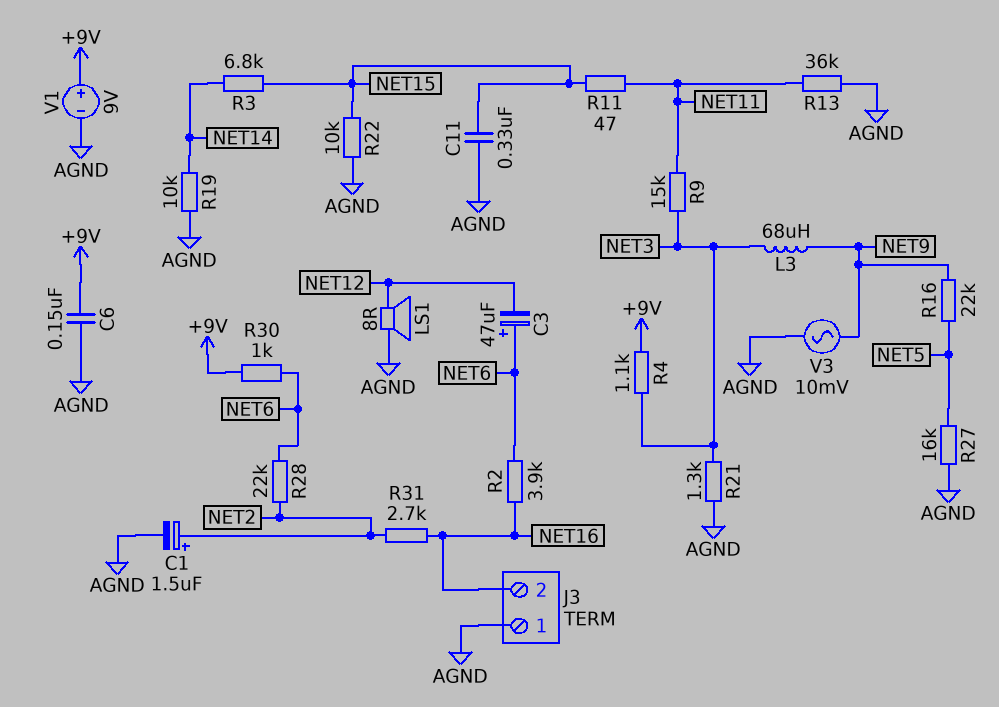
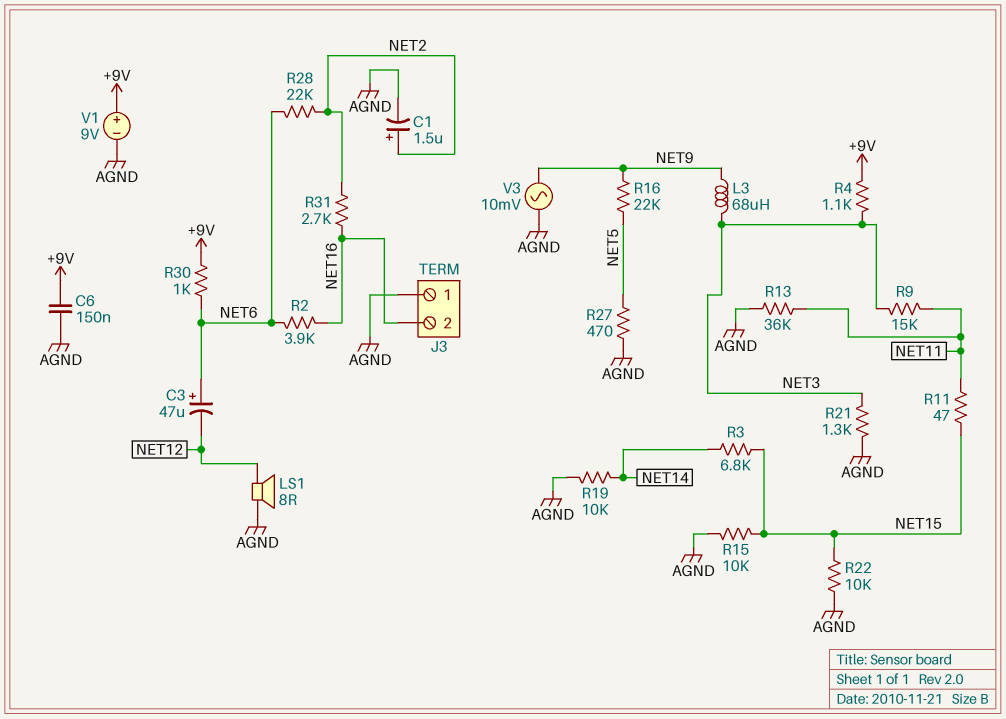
C11: 330nF (AGND, NET15) -> none
R15: none -> 10k (AGND, NET15)
R27: 16k (AGND, NET5) -> 470 (AGND, NET5)

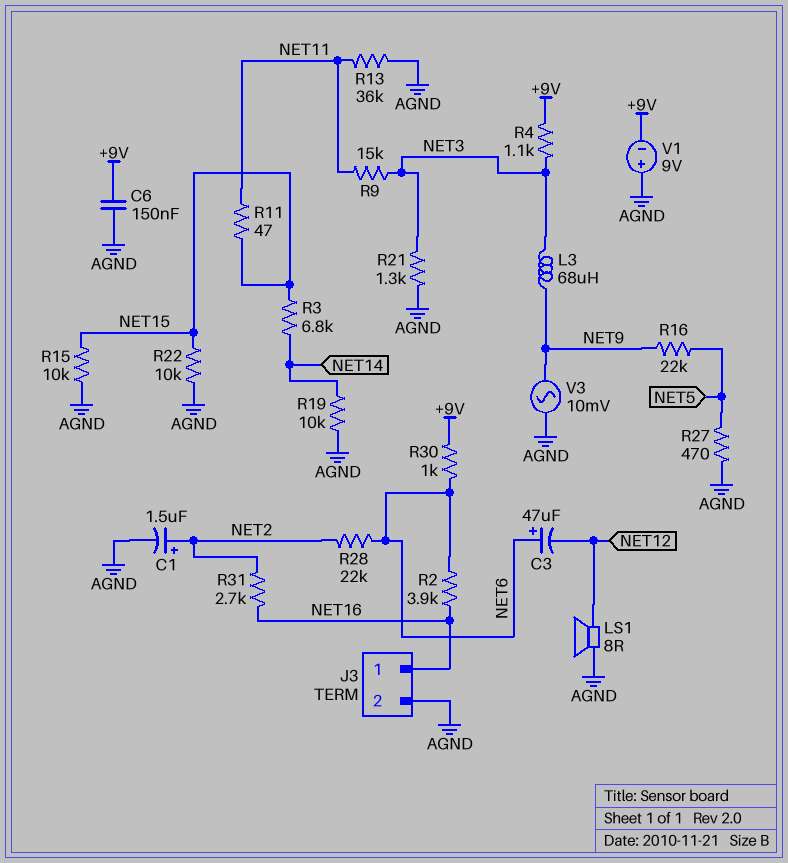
J3 pin 1: AGND -> NET16
J3 pin 2: NET16 -> AGND
V1: 9V (plus +9V, minus AGND) -> 9V (plus AGND, minus +9V)

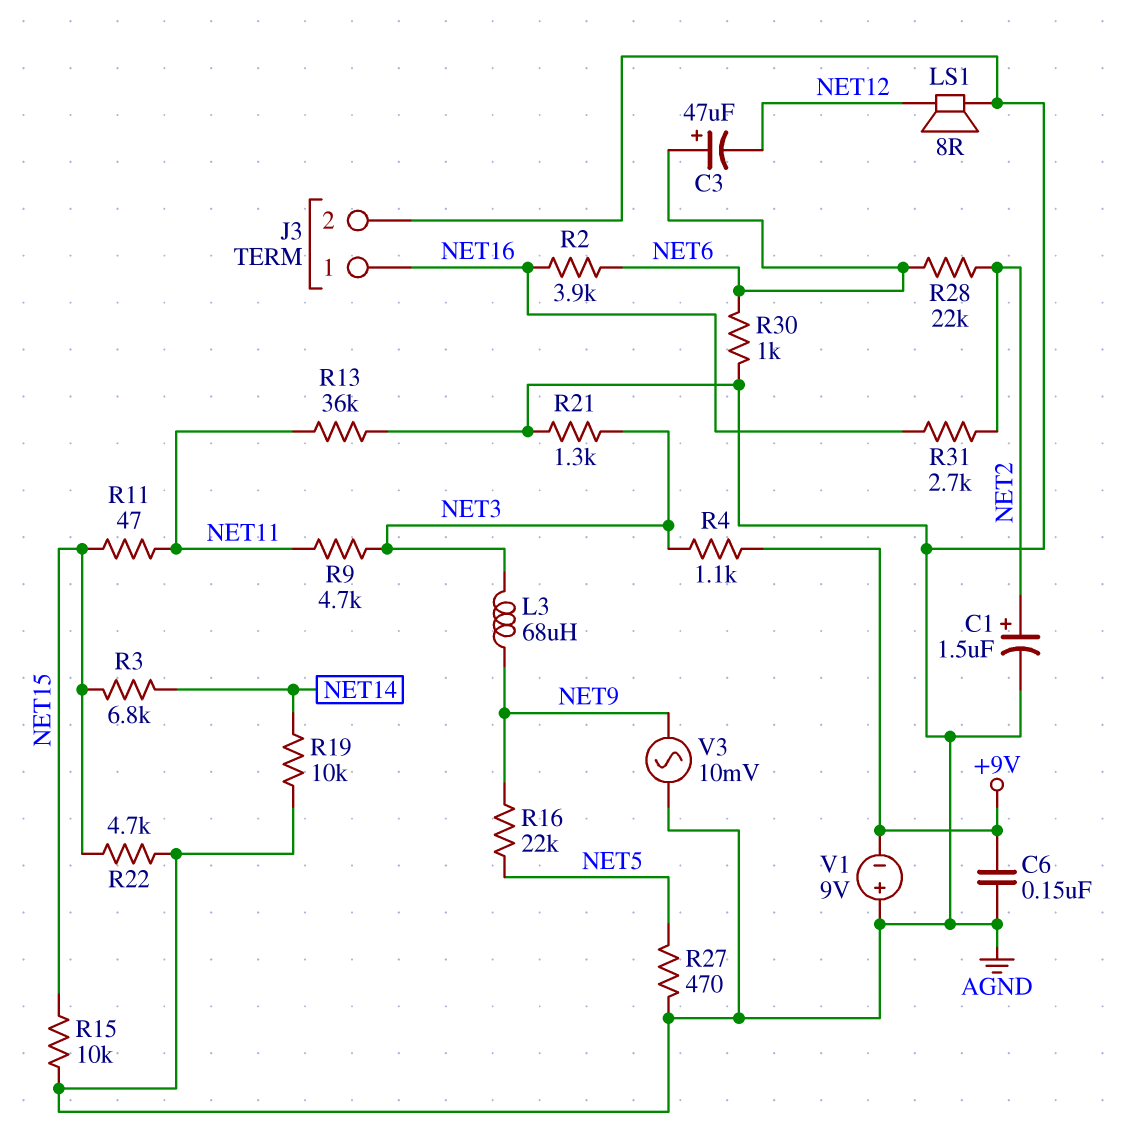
R9: 15k (NET3, NET11) -> 4.7k (NET3, NET11)
R22: 10k (AGND, NET15) -> 4.7k (AGND, NET15)
R30: 1k (+9V, NET6) -> 1k (AGND, NET6)

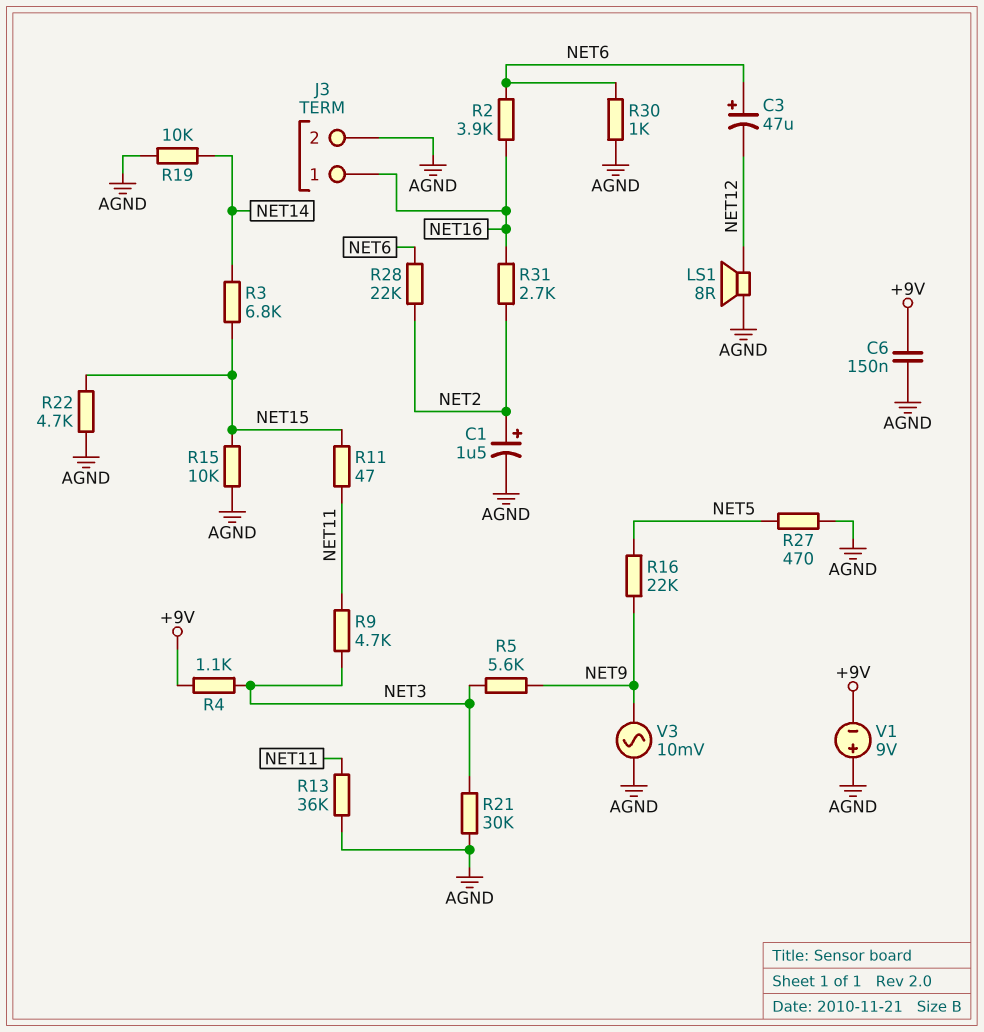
L3: 68uH (NET3, NET9) -> none
R5: none -> 5.6k (NET3, NET9)
R21: 1.3k (AGND, NET3) -> 30k (AGND, NET3)

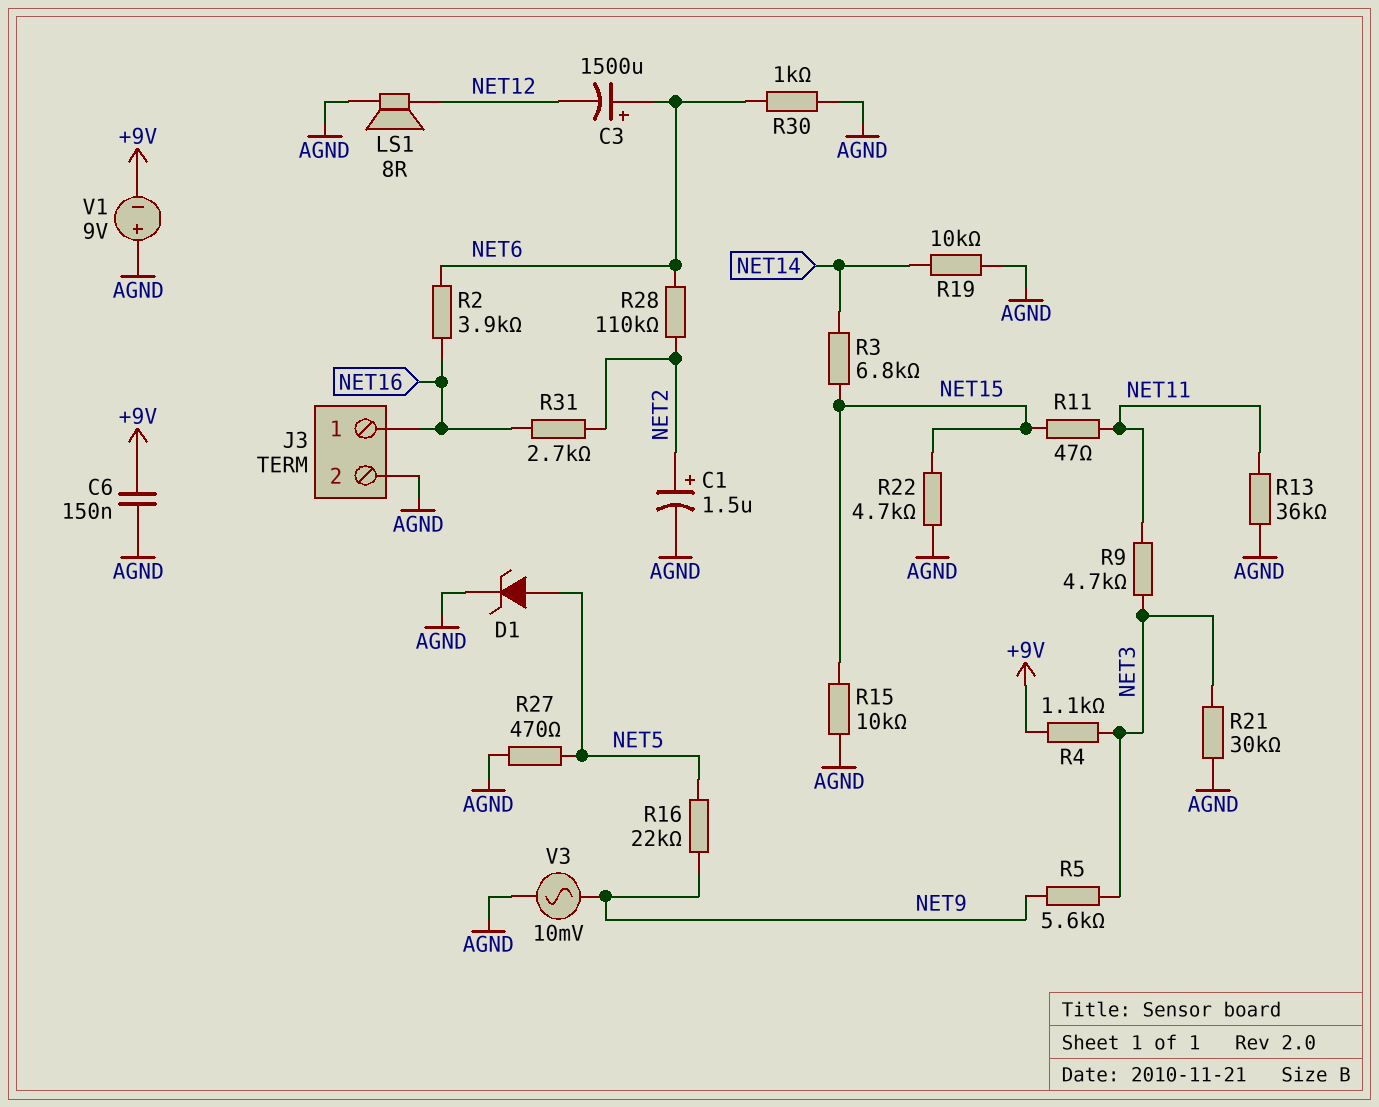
C3: 47uF (plus NET6, minus NET12) -> 1500uF (plus NET6, minus NET12)
D1: none -> zener (A NET5, K AGND)
R28: 22k (NET2, NET6) -> 110k (NET2, NET6)

